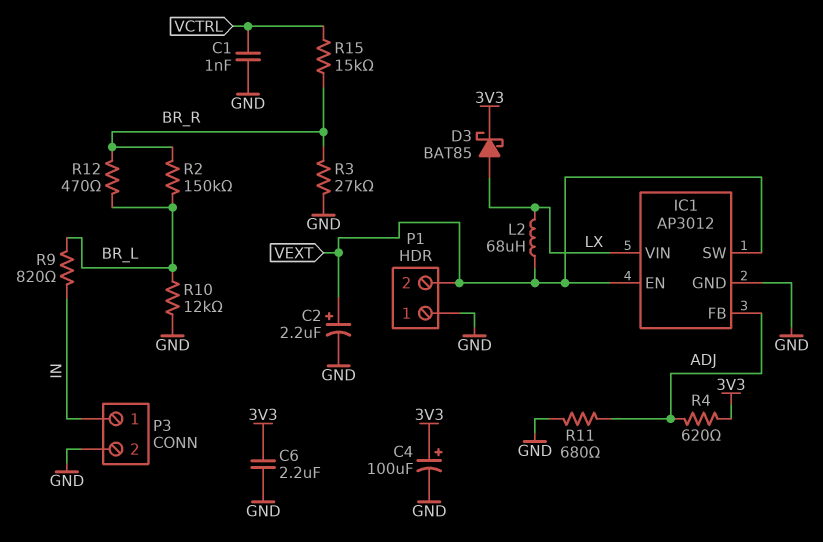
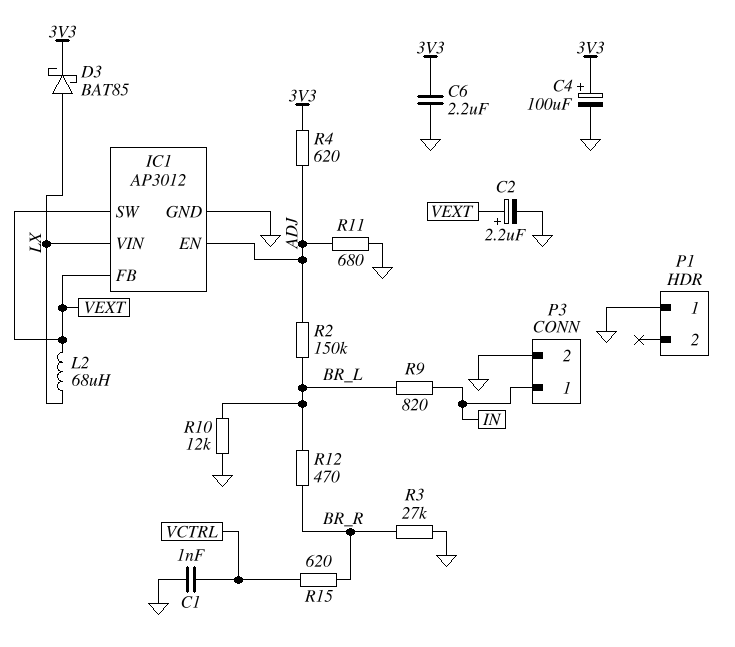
IC1 pin EN: VEXT -> ADJ
IC1 pin FB: ADJ -> VEXT
P1 pin 2: VEXT -> none
R2: 150k (BR_L, BR_R) -> 150k (ADJ, BR_L)
R15: 15k (BR_R, VCTRL) -> 620 (BR_R, VCTRL)

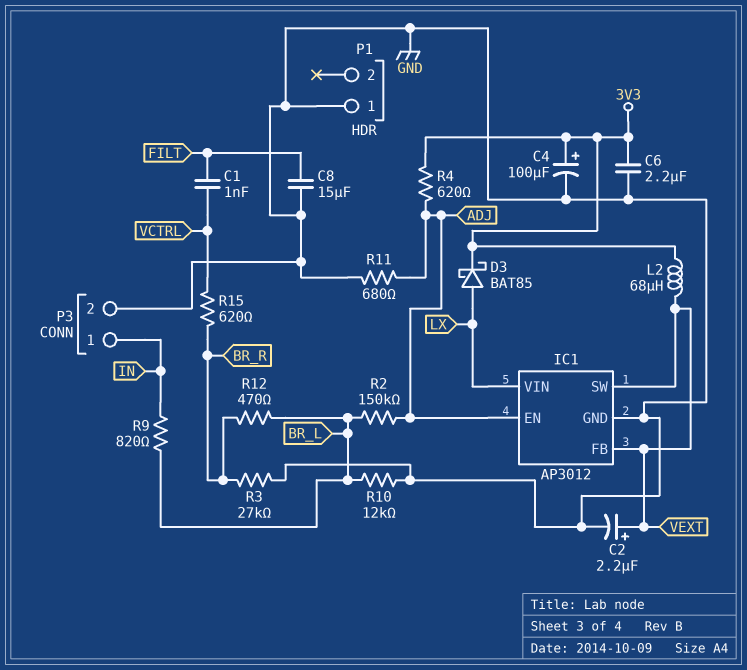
C1: 1nF (GND, VCTRL) -> 1nF (FILT, VCTRL)
C8: none -> 15uF (FILT, GND)
L2: 68uH (LX, VEXT) -> 68uH (3V3, VEXT)

